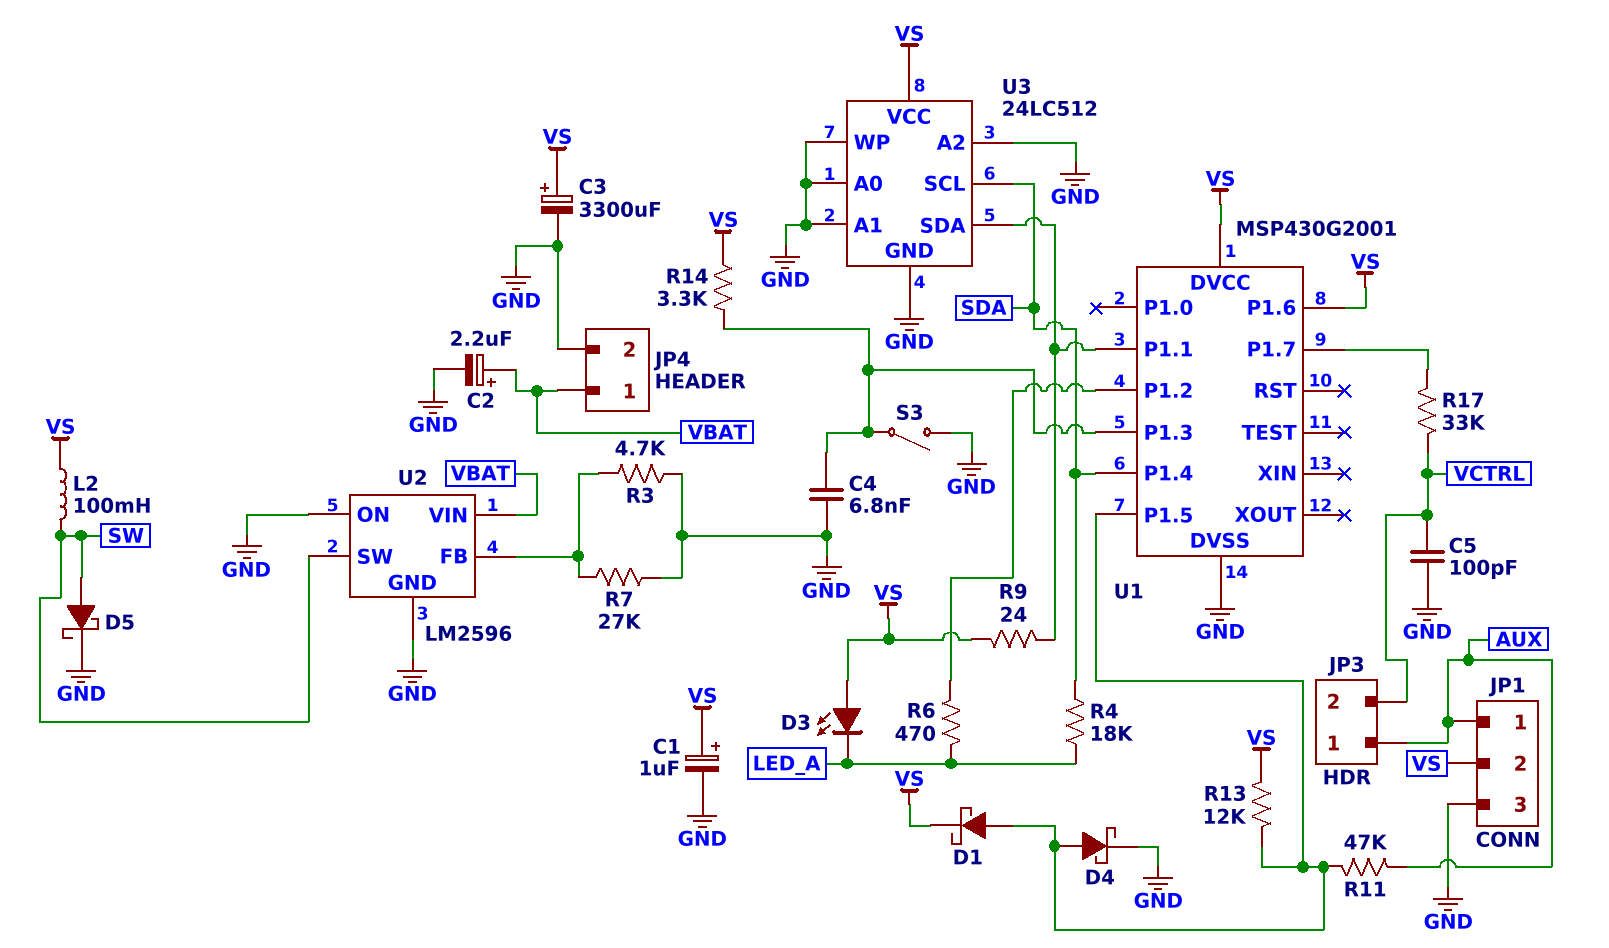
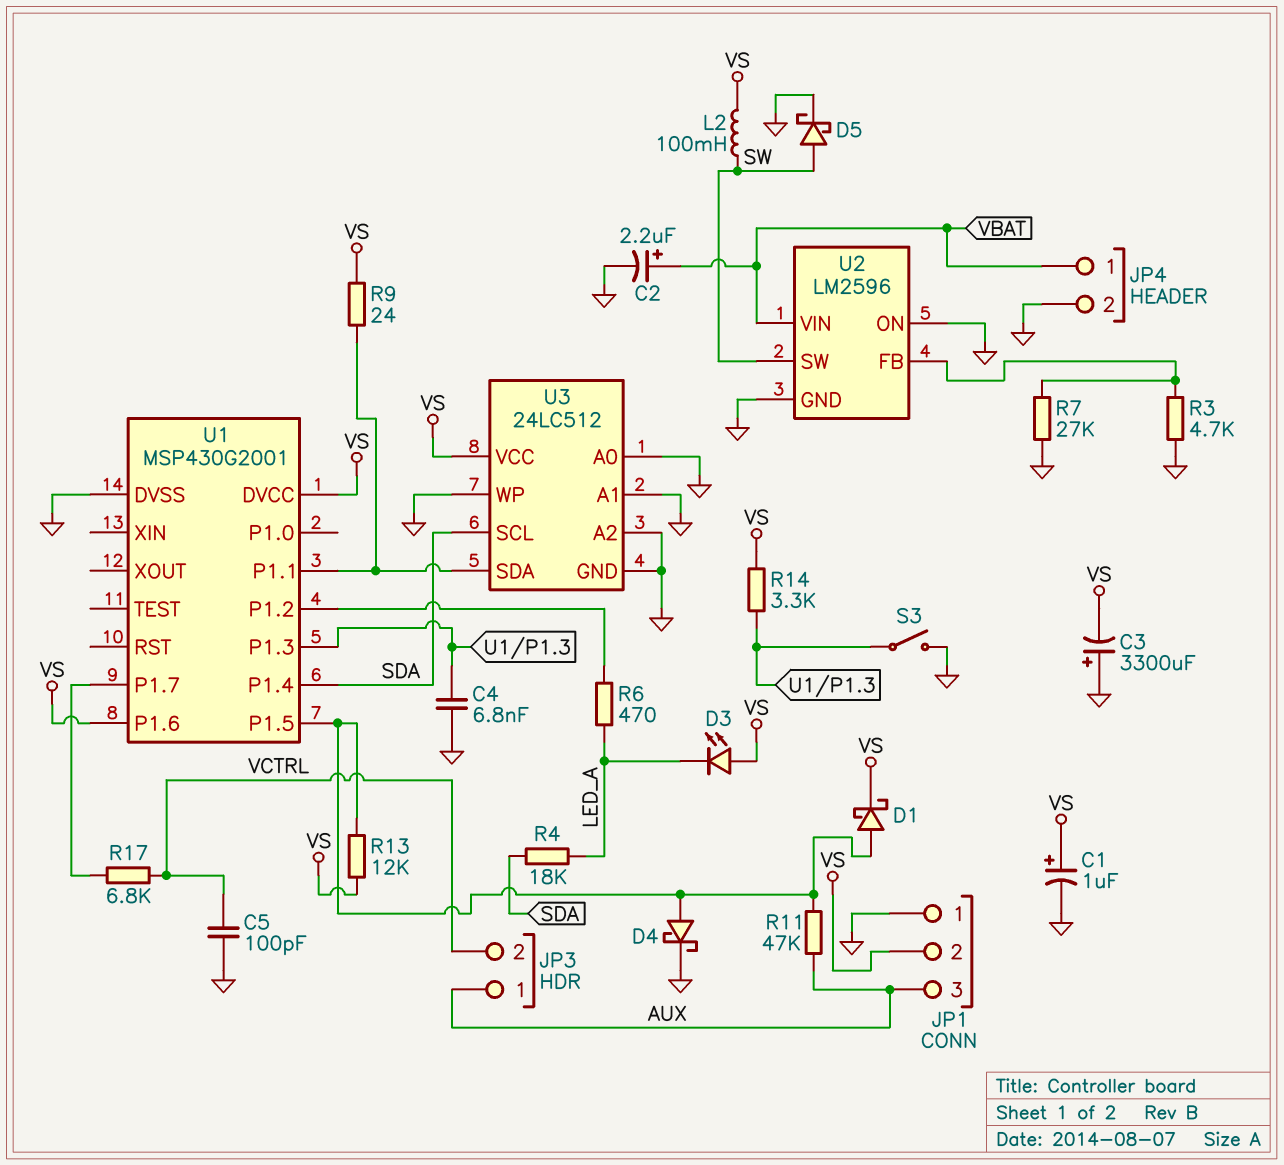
C3: 3300uF (plus VS, minus GND) -> 3300uF (plus GND, minus VS)
JP1 pin 1: AUX -> GND
JP1 pin 3: GND -> AUX
R17: 33k (U1/P1.7, VCTRL) -> 6.8k (U1/P1.7, VCTRL)

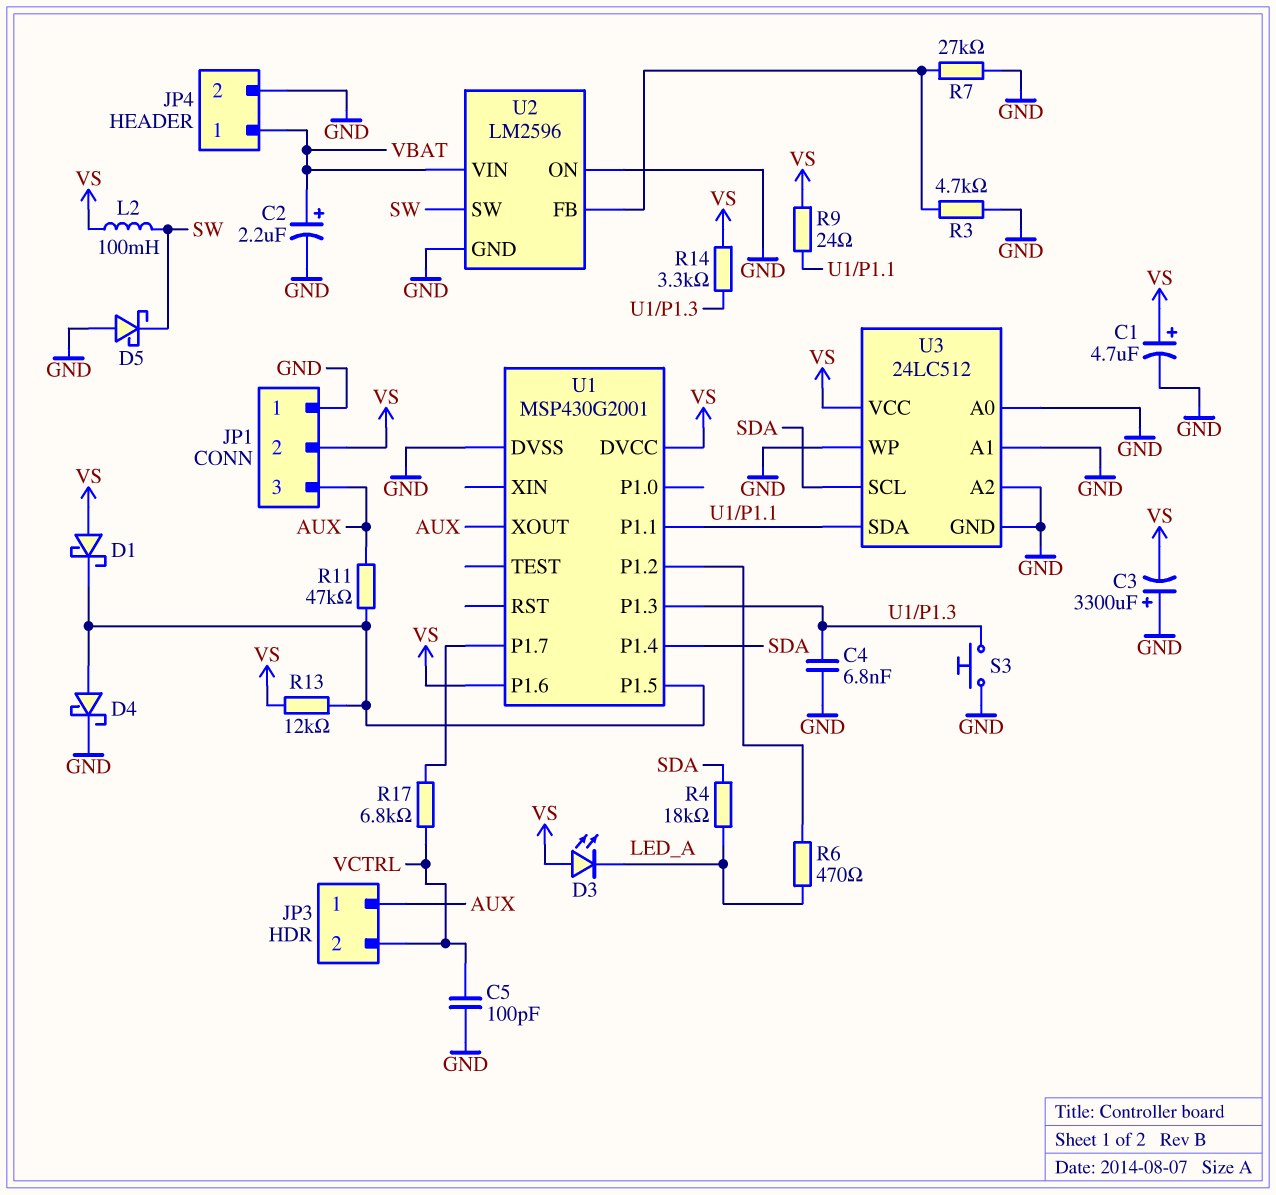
C1: 1uF (plus VS, minus GND) -> 4.7uF (plus VS, minus GND)
D1: schottky (A U1/P1.5, K VS) -> schottky (A VS, K U1/P1.5)
D5: schottky (A SW, K GND) -> schottky (A GND, K SW)
S3: switch (GND, U1/P1.3) -> button (GND, U1/P1.3)
U1 pin XOUT: none -> AUX

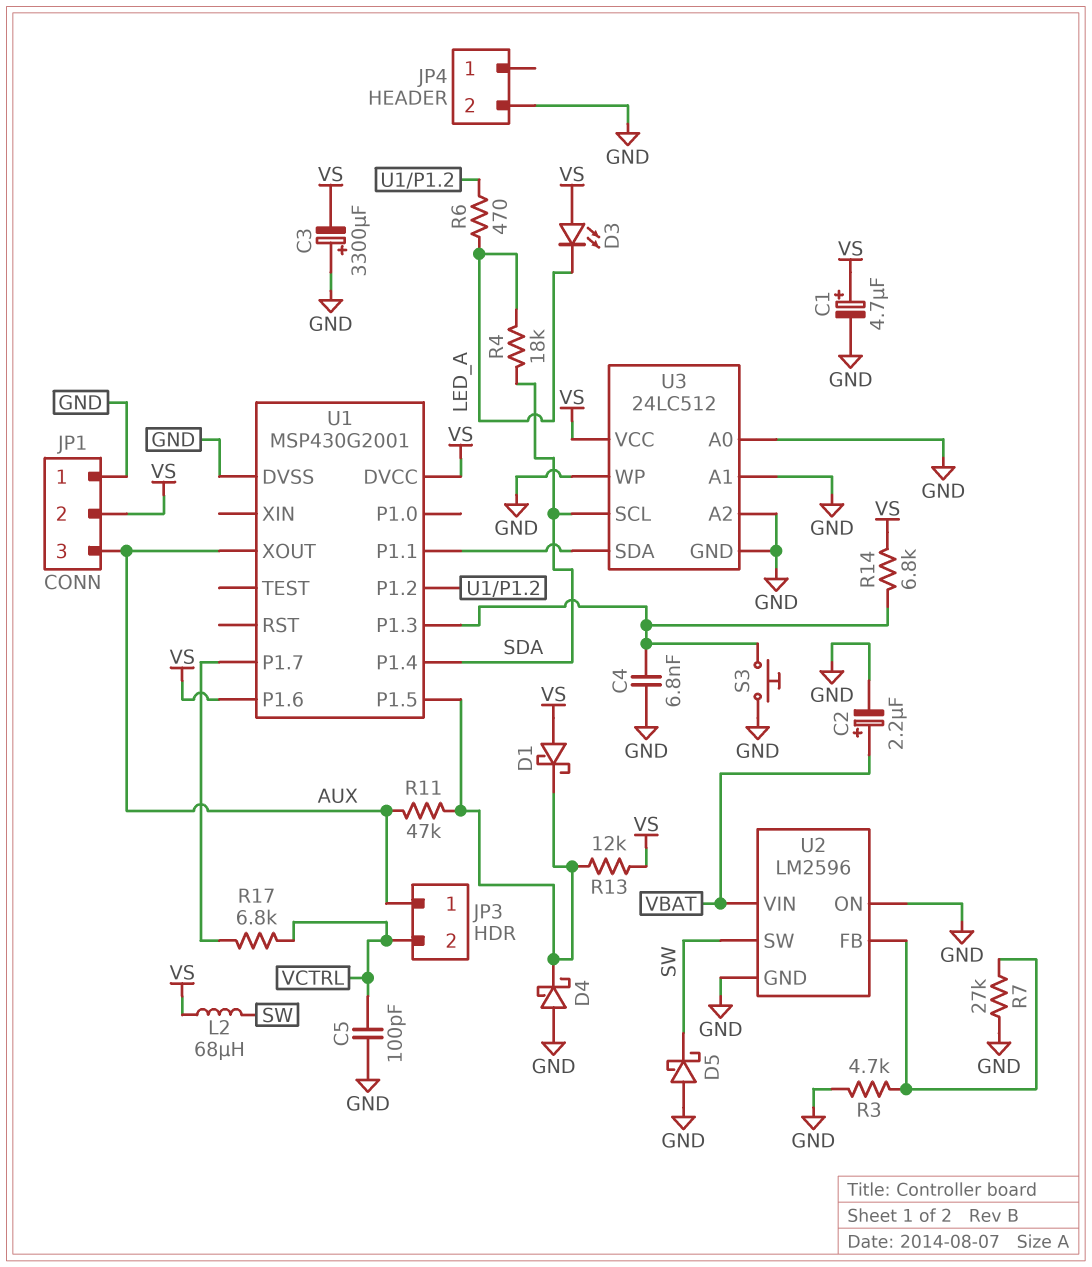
D4: schottky (A U1/P1.5, K GND) -> schottky (A GND, K U1/P1.5)
JP4 pin 1: VBAT -> none
L2: 100mH (SW, VS) -> 68uH (SW, VS)
R9: 24 (U1/P1.1, VS) -> none
R14: 3.3k (U1/P1.3, VS) -> 6.8k (U1/P1.3, VS)

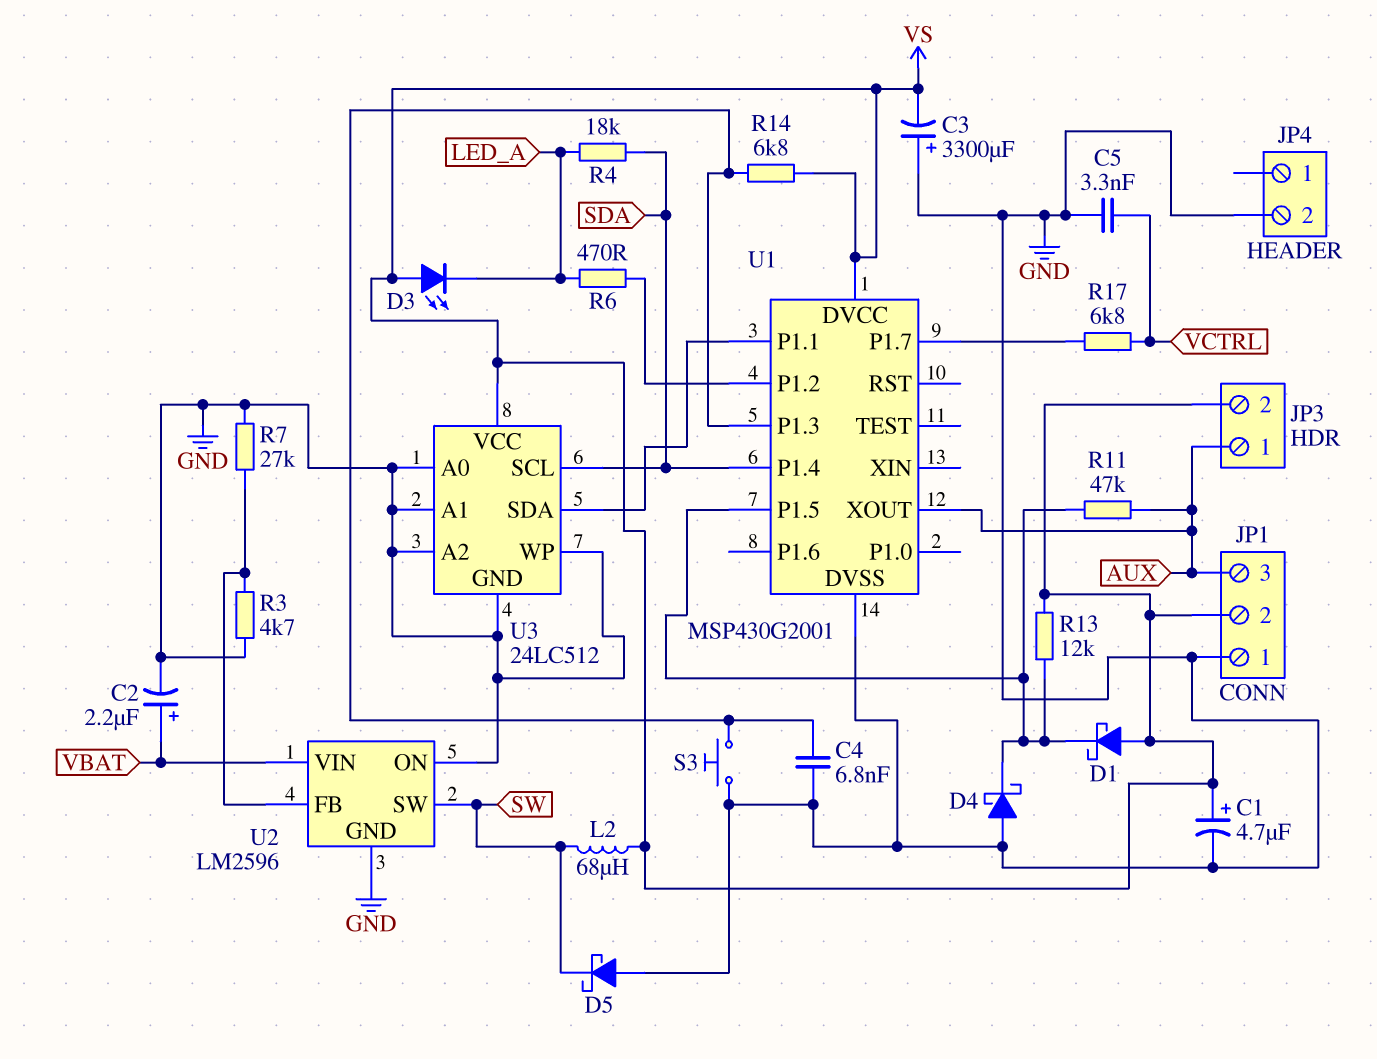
C5: 100pF (GND, VCTRL) -> 3.3nF (GND, VCTRL)
JP3 pin 2: VCTRL -> VS
U1 pin P1.6: VS -> none

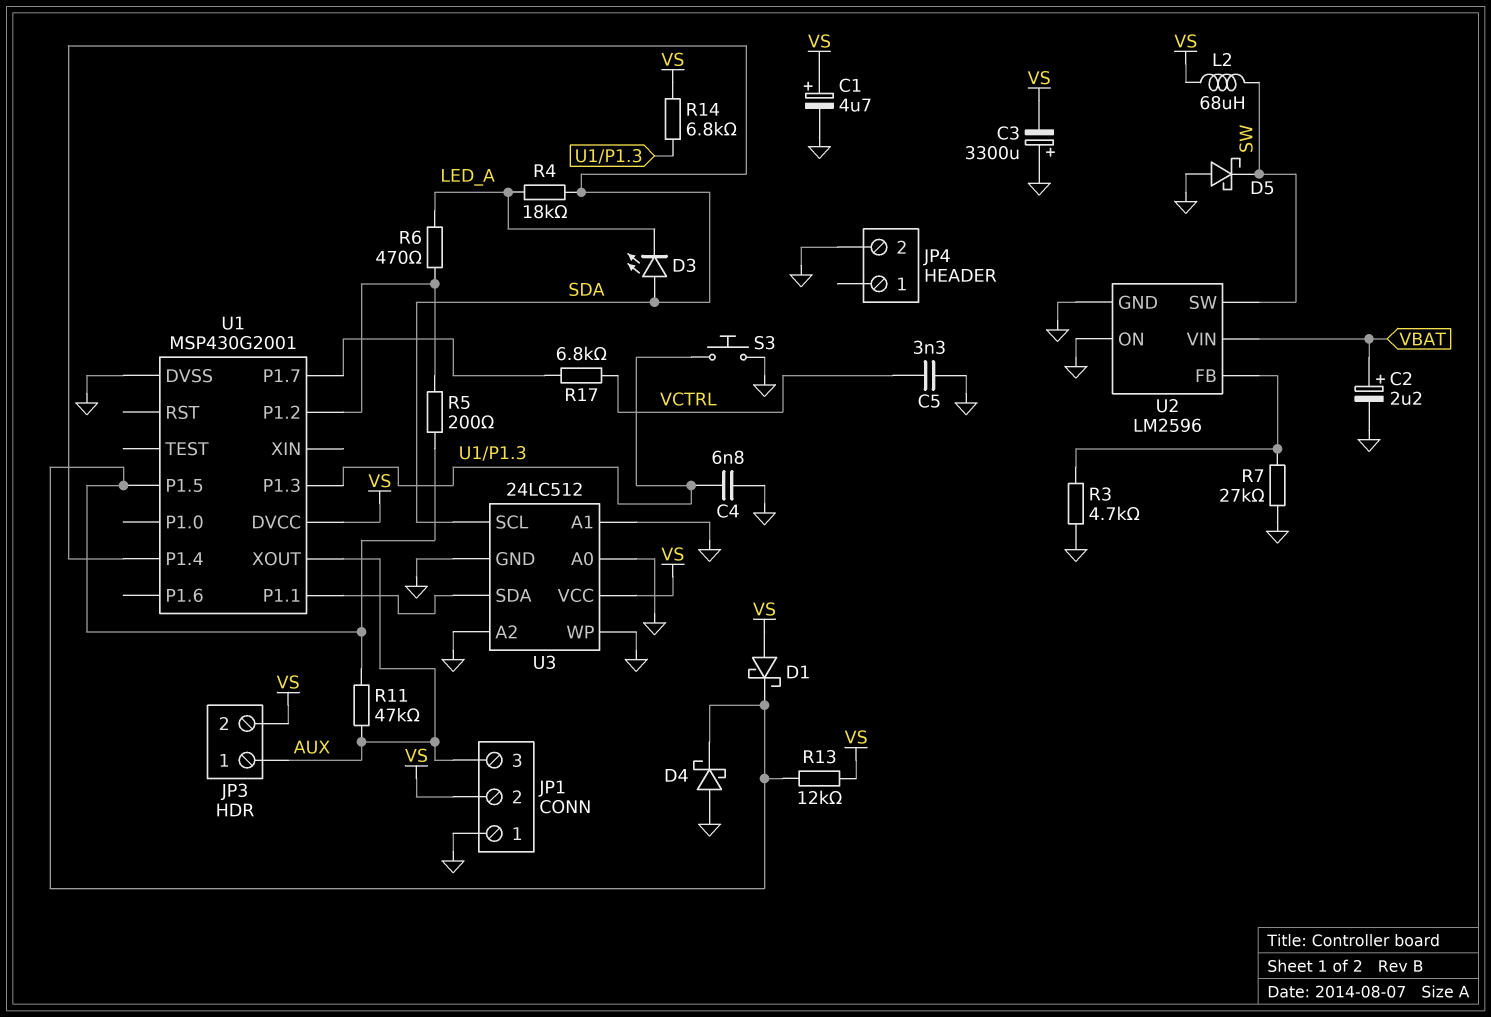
D3: LED (A VS, K LED_A) -> LED (A SDA, K LED_A)
R5: none -> 200 (U1/P1.2, U1/P1.5)

